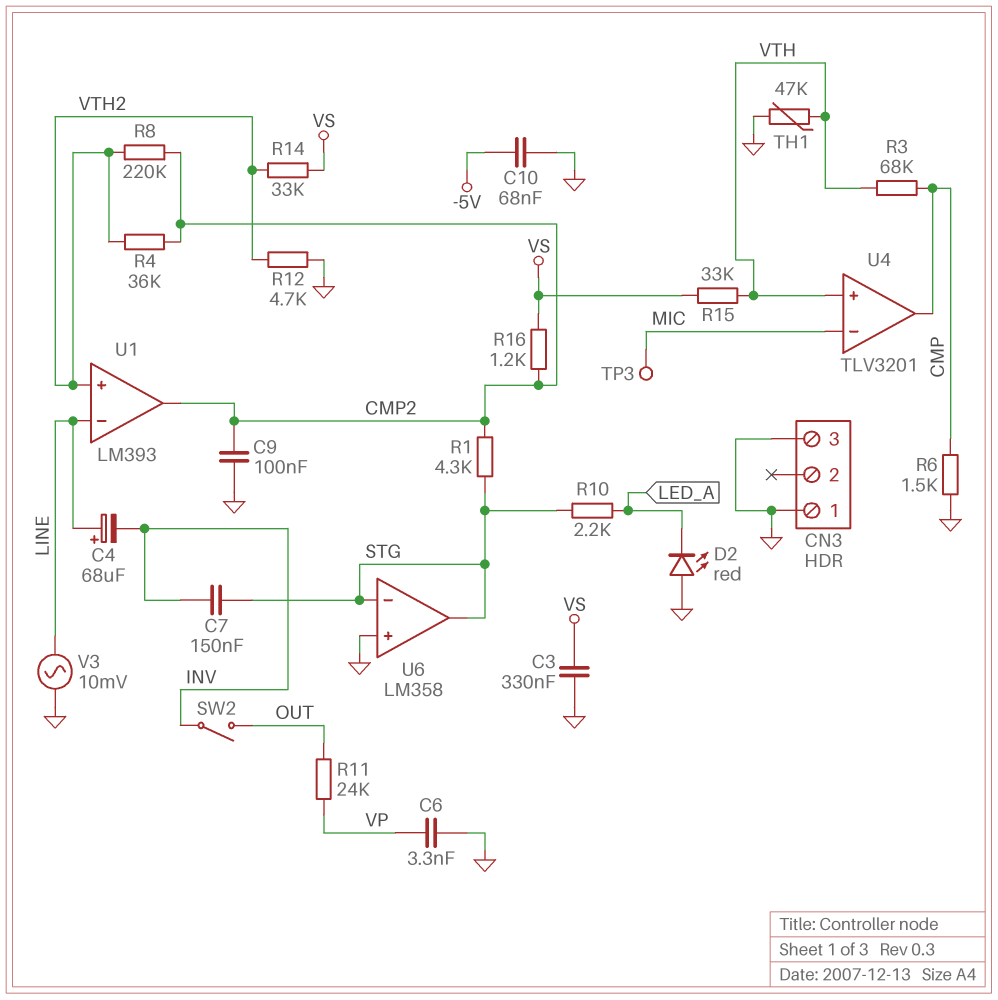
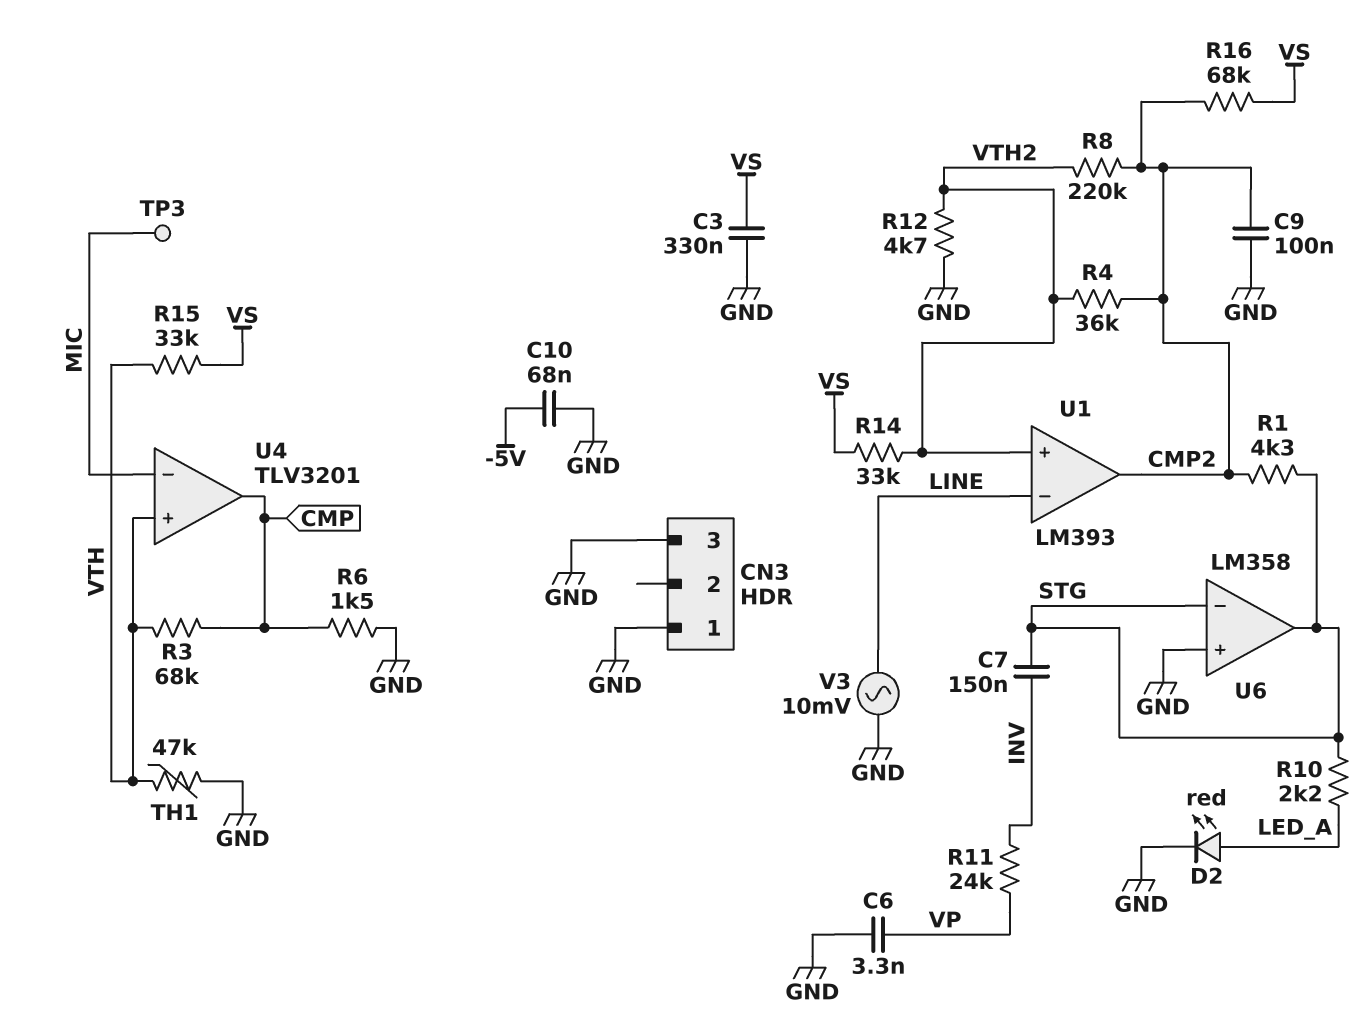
C4: 68uF (plus LINE, minus INV) -> none
D2: LED red (A GND, K LED_A) -> LED red (A LED_A, K GND)
R11: 24k (OUT, VP) -> 24k (INV, VP)
R16: 1.2k (CMP2, VS) -> 68k (CMP2, VS)
SW2: switch (INV, OUT) -> none

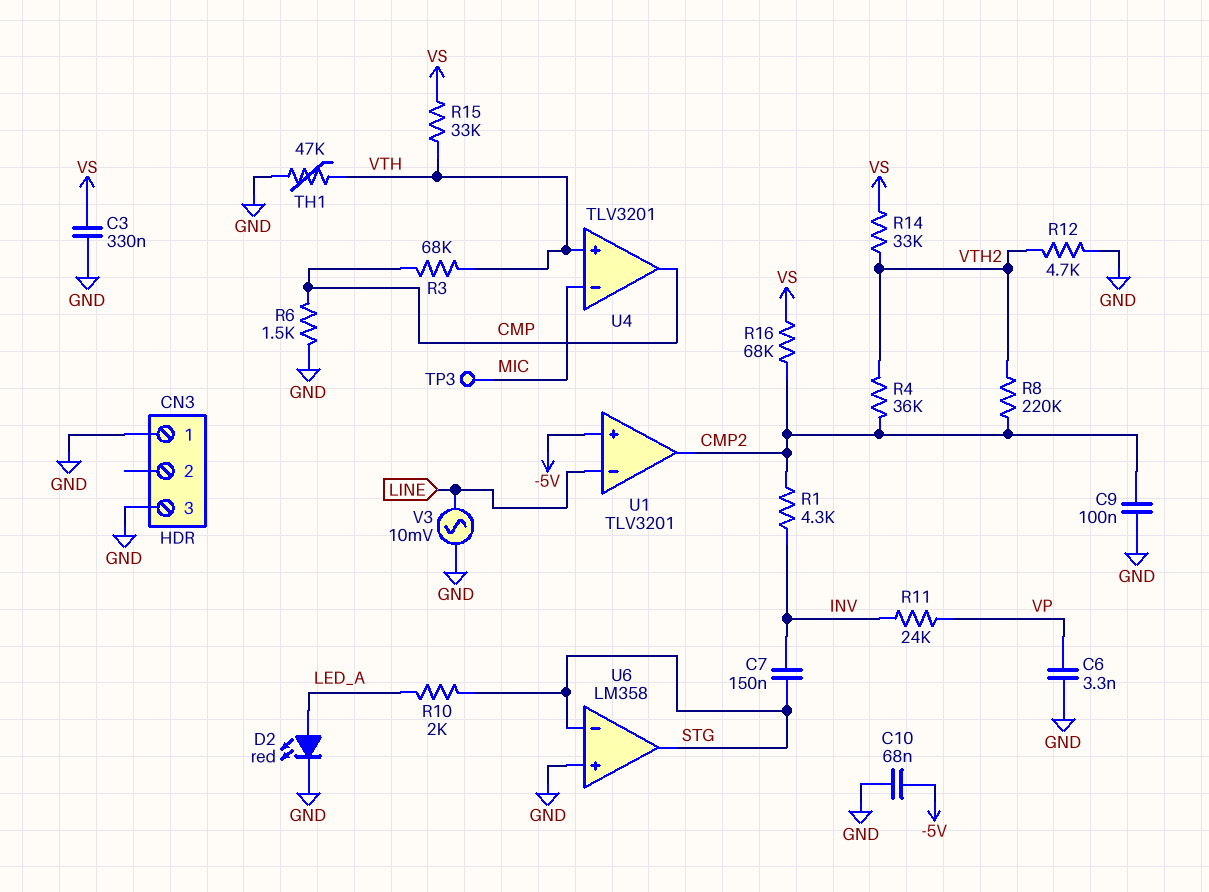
R1: 4.3k (CMP2, STG) -> 4.3k (CMP2, INV)
R10: 2.2k (LED_A, STG) -> 2k (LED_A, STG)
U1: LM393 -> TLV3201
U1 pin in+: VTH2 -> -5V

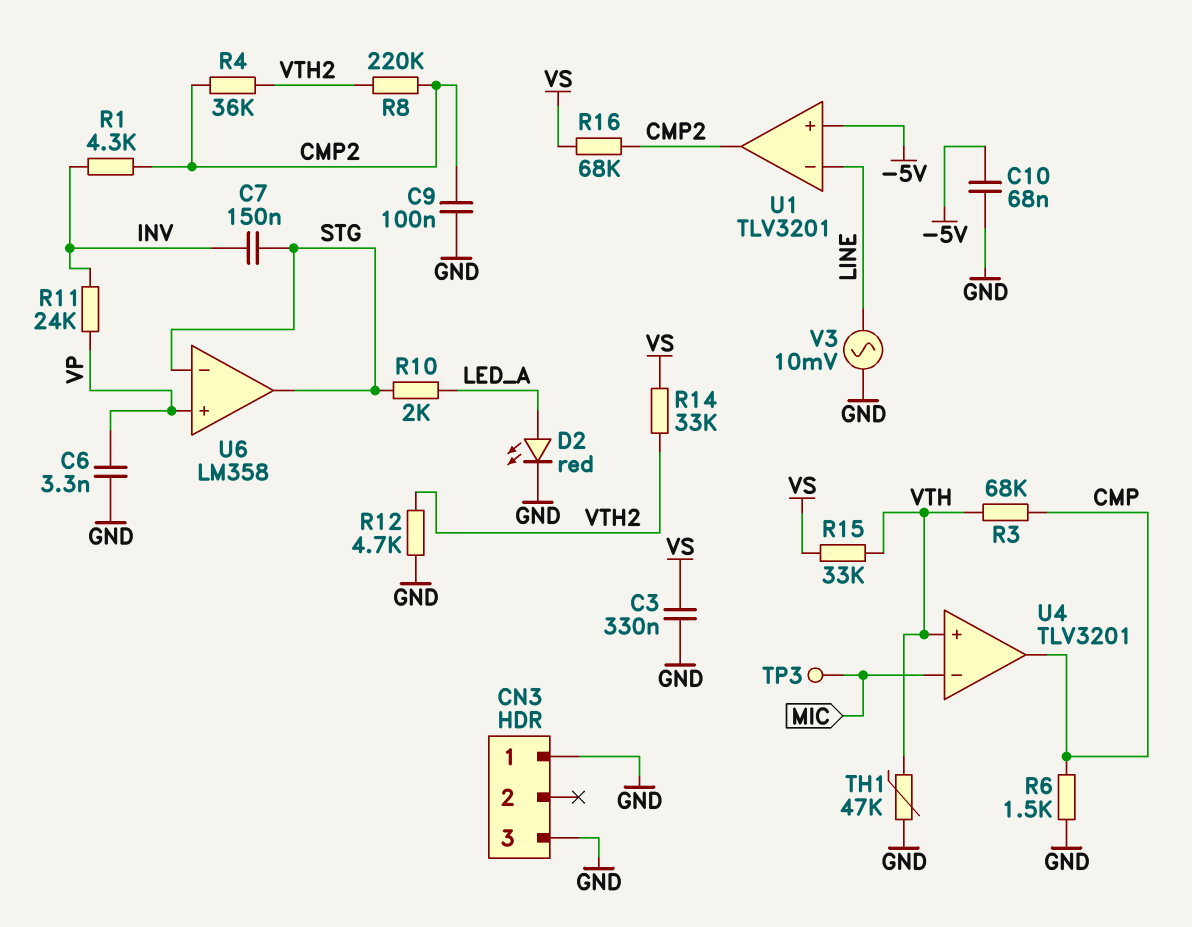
U6 pin in+: GND -> VP

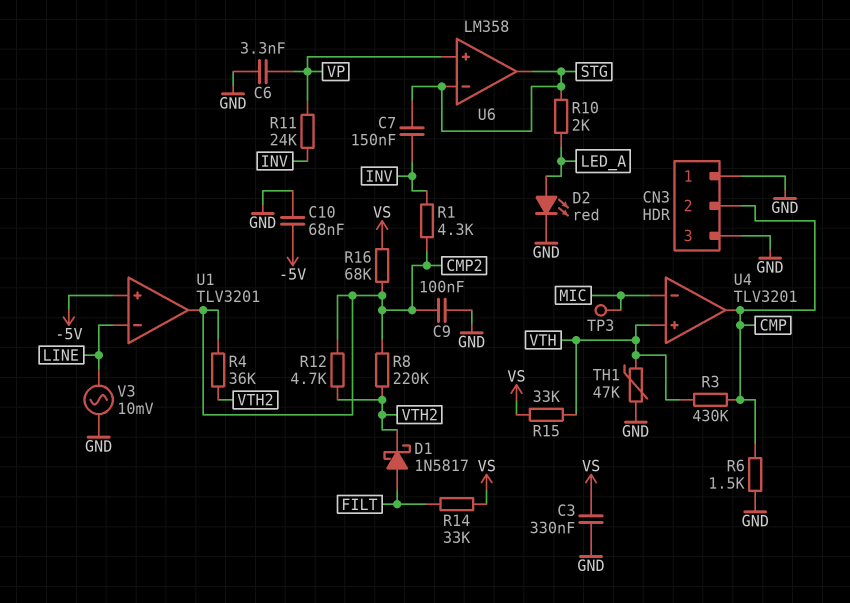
CN3 pin 2: none -> CMP
D1: none -> schottky 1N5817 (A FILT, K VTH2)
R3: 68k (CMP, VTH) -> 430k (CMP, VTH)
R12: 4.7k (GND, VTH2) -> 4.7k (CMP2, VTH2)
R14: 33k (VS, VTH2) -> 33k (FILT, VS)

